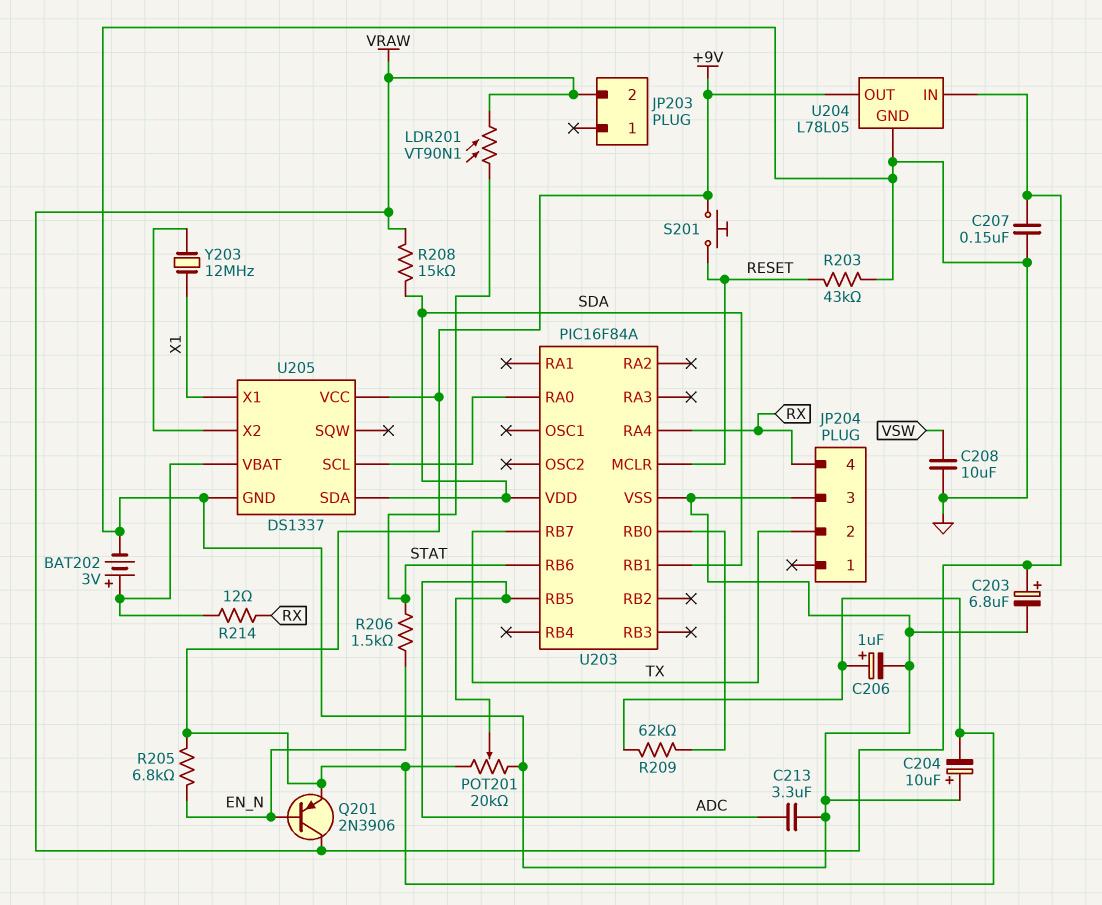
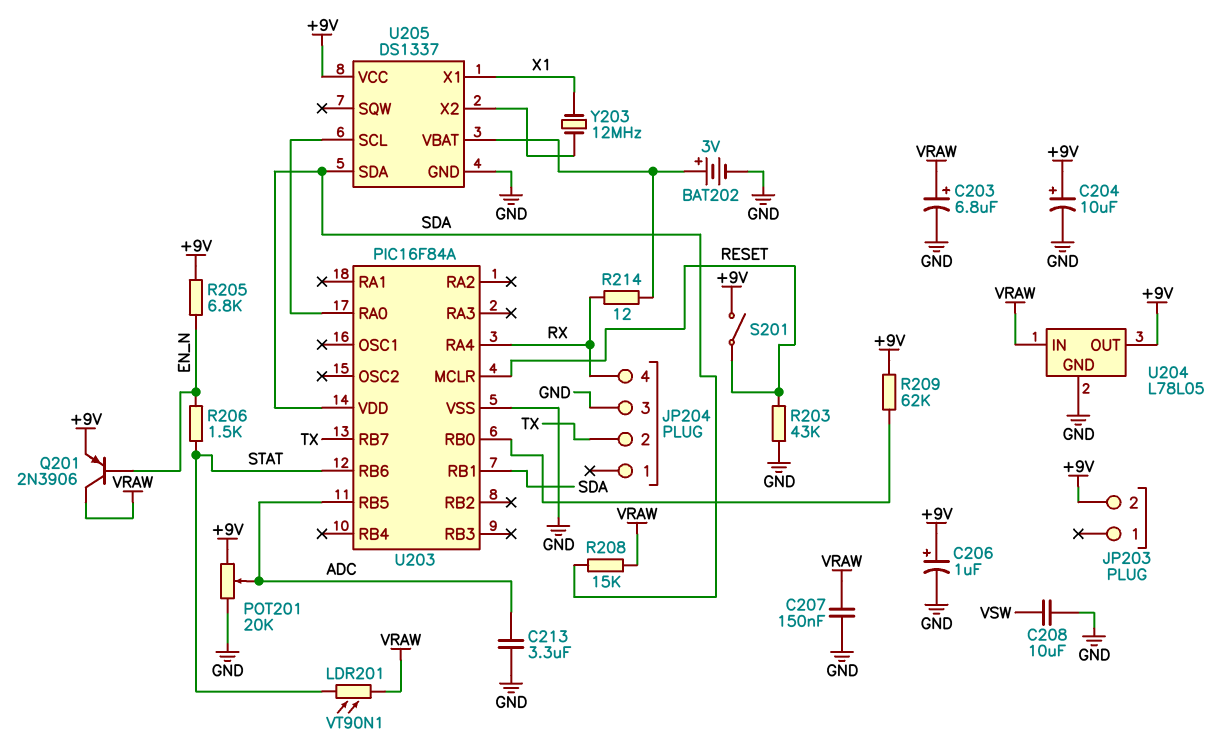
C204: 10uF (plus GND, minus +9V) -> 10uF (plus +9V, minus GND)
JP203 pin 2: VRAW -> +9V
S201: button (+9V, RESET) -> switch (+9V, RESET)

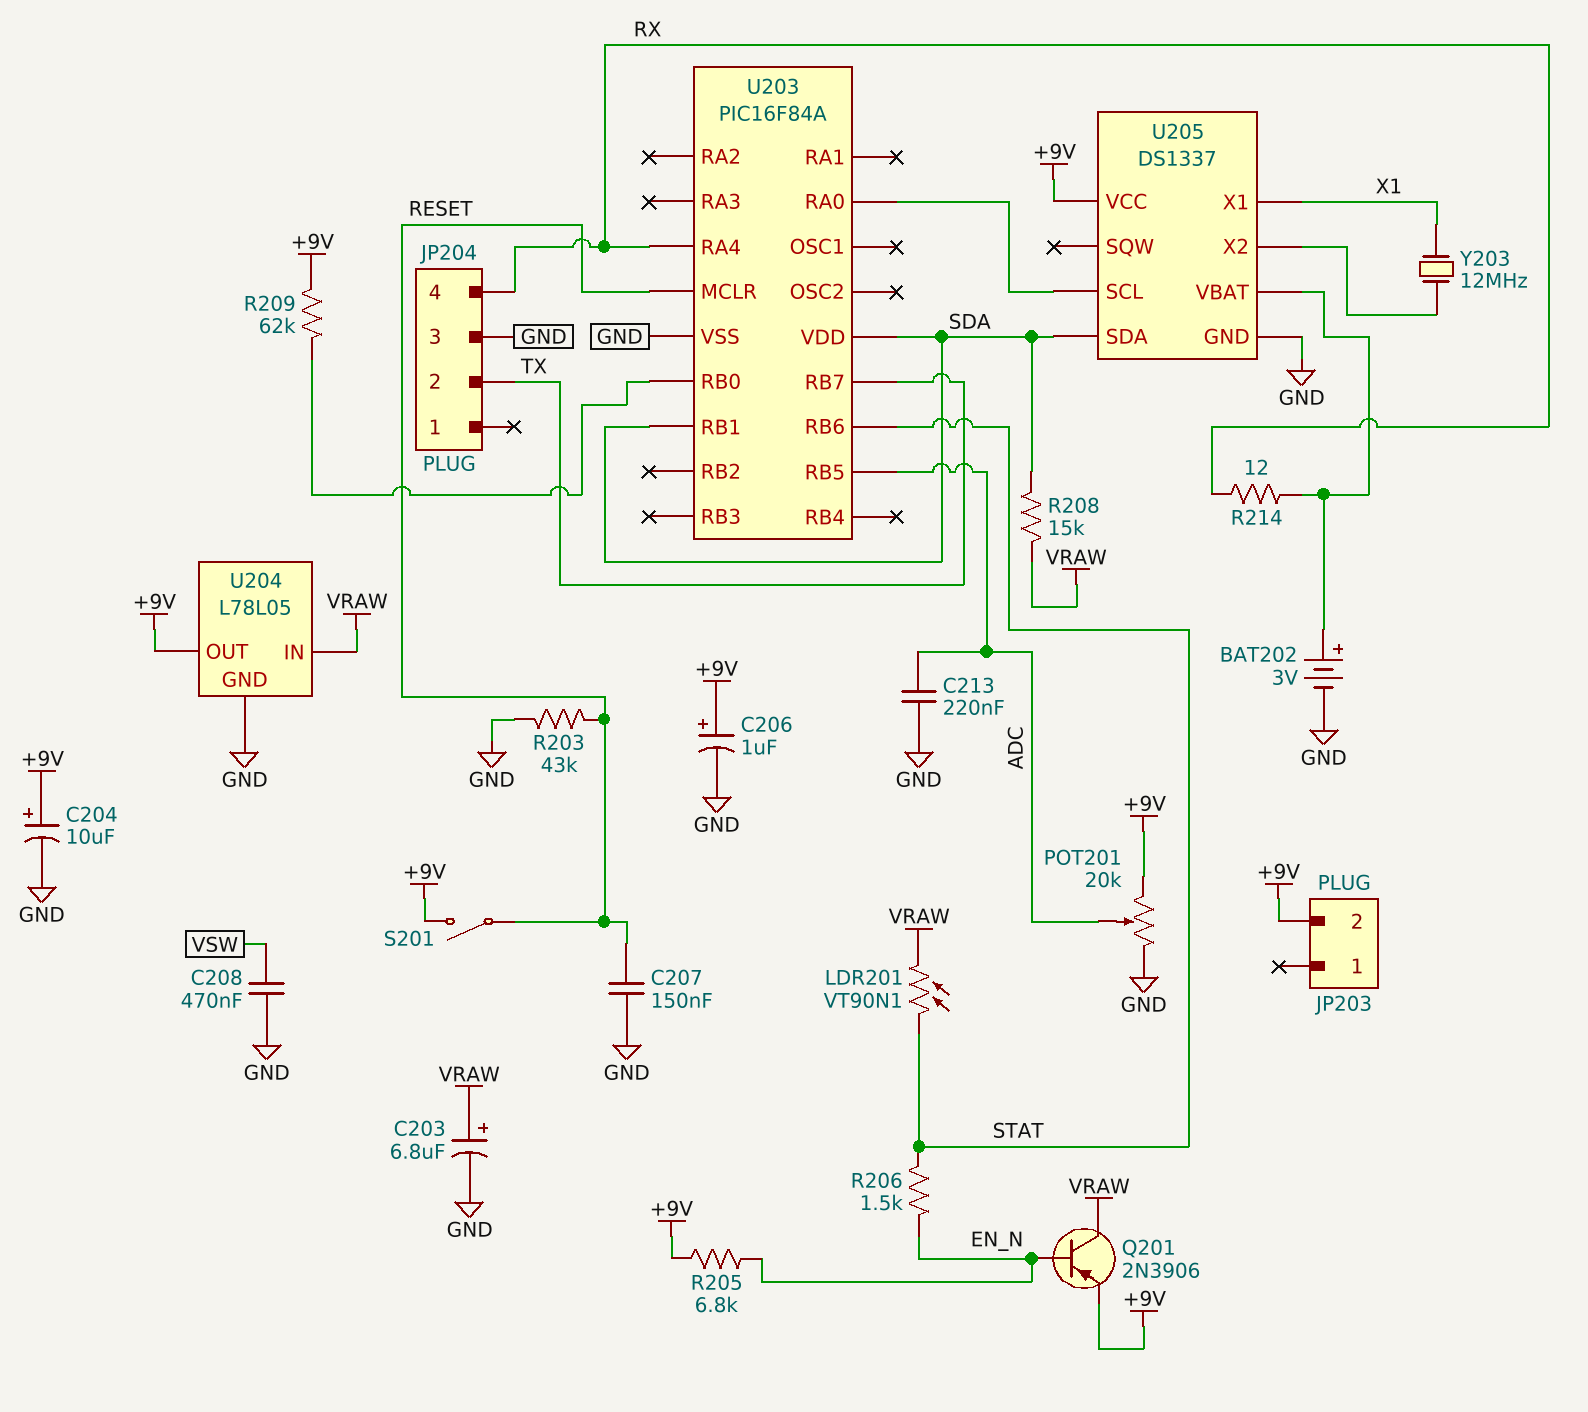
C207: 150nF (GND, VRAW) -> 150nF (GND, RESET)
C208: 10uF (GND, VSW) -> 470nF (GND, VSW)
C213: 3.3uF (ADC, GND) -> 220nF (ADC, GND)

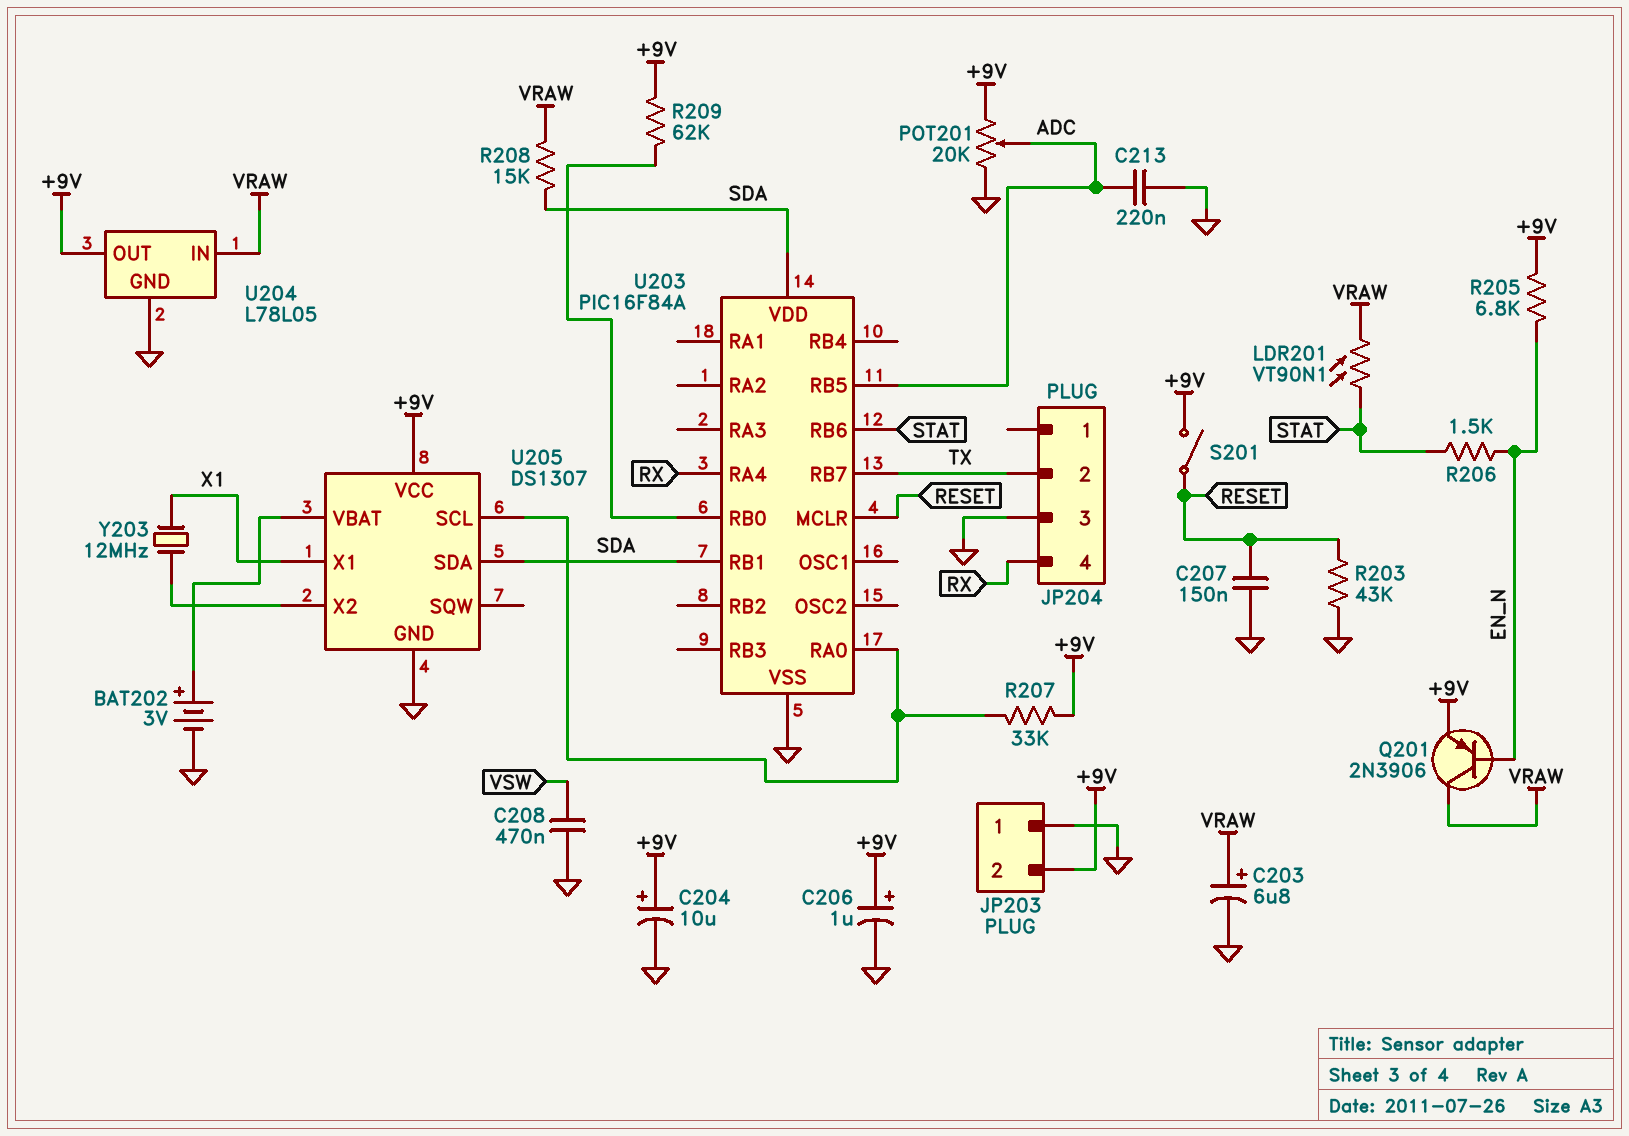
JP203 pin 1: none -> GND
R207: none -> 33k (+9V, U203/RA0)
R214: 12 (RX, U205/VBAT) -> none
U205: DS1337 -> DS1307

